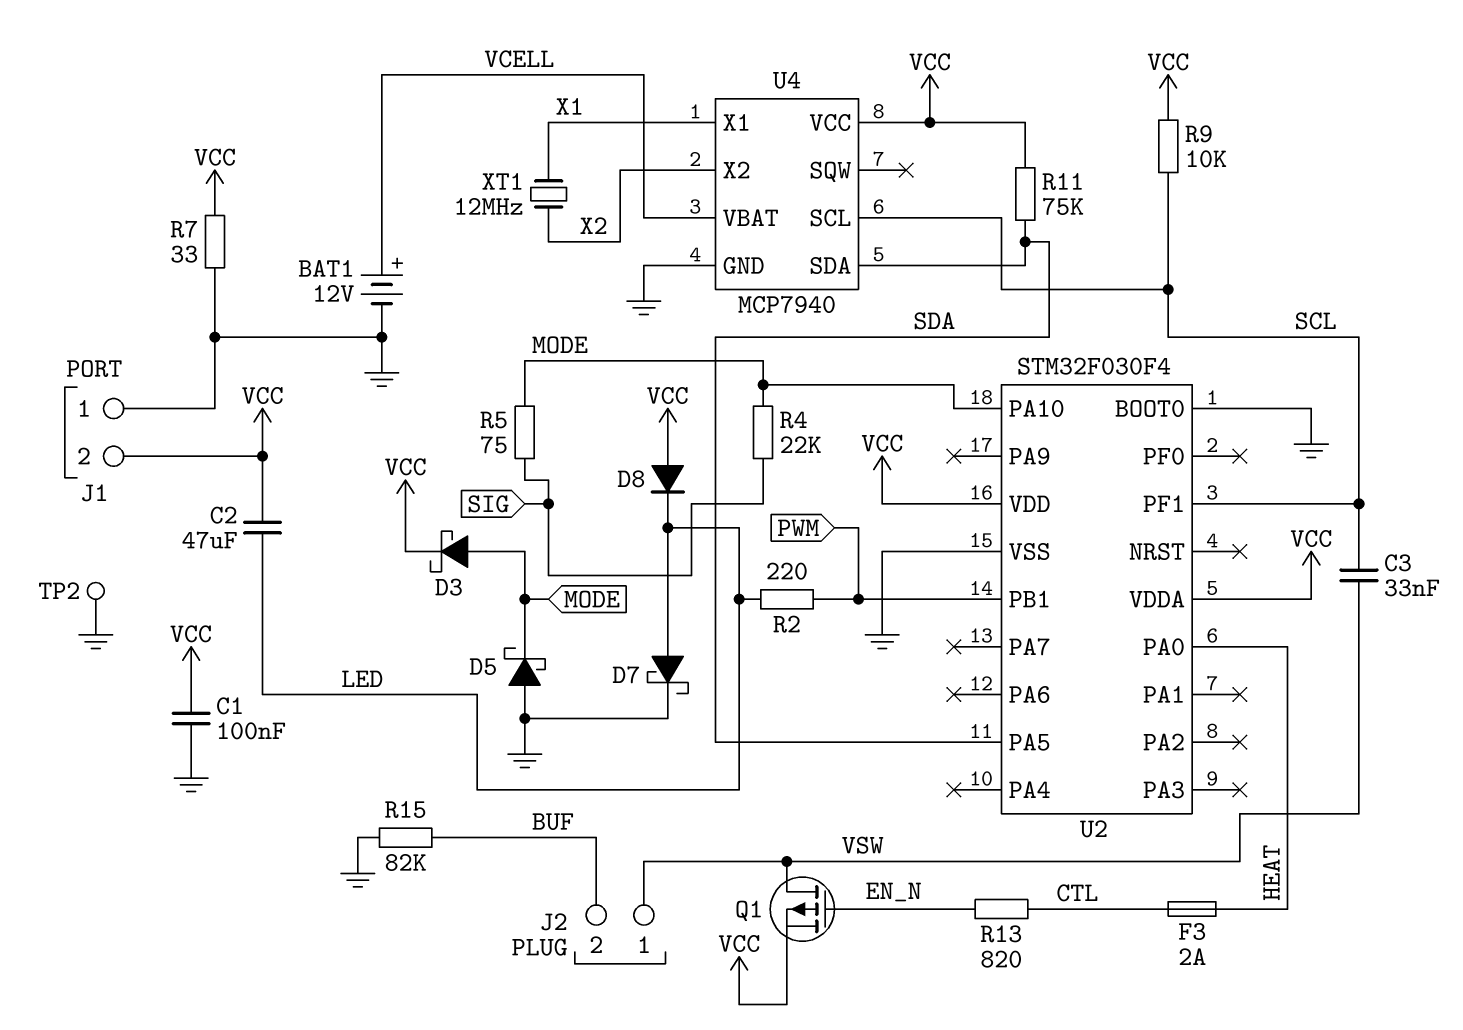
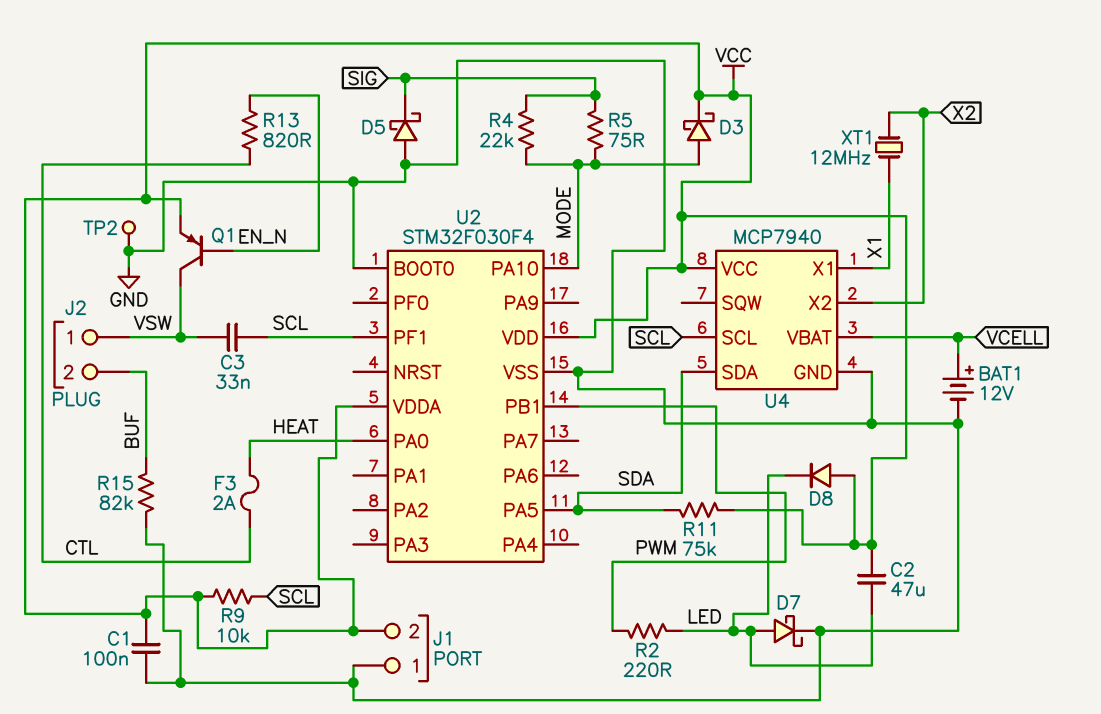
D5: schottky (A GND, K MODE) -> schottky (A GND, K SIG)
Q1: PMOS (G EN_N, D VSW, S VCC) -> PNP (B EN_N, C VSW, E VCC)
R7: 33 (GND, VCC) -> none

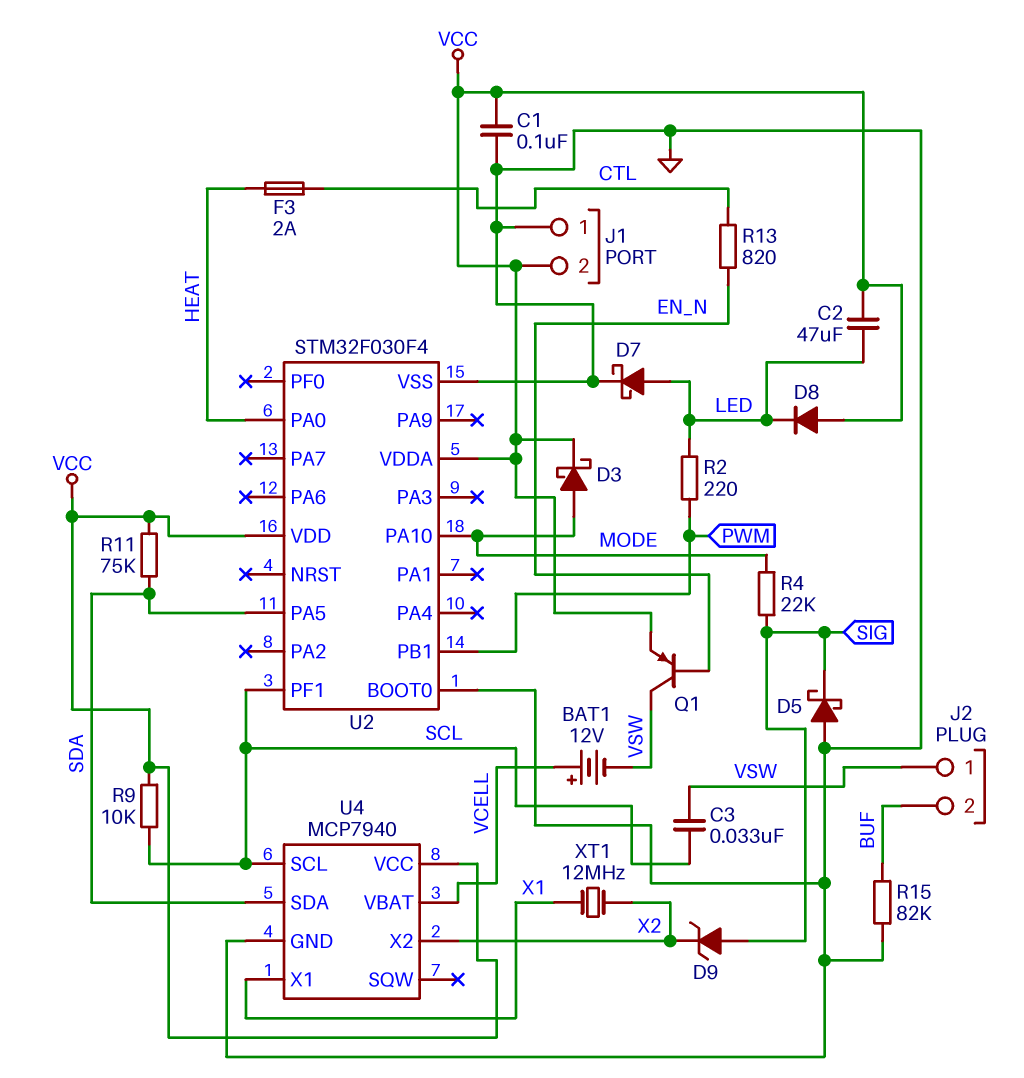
BAT1: 12V (plus VCELL, minus GND) -> 12V (plus VCELL, minus VSW)
D9: none -> zener (A SIG, K X2)
R5: 75 (MODE, SIG) -> none
TP2: test point (GND) -> none

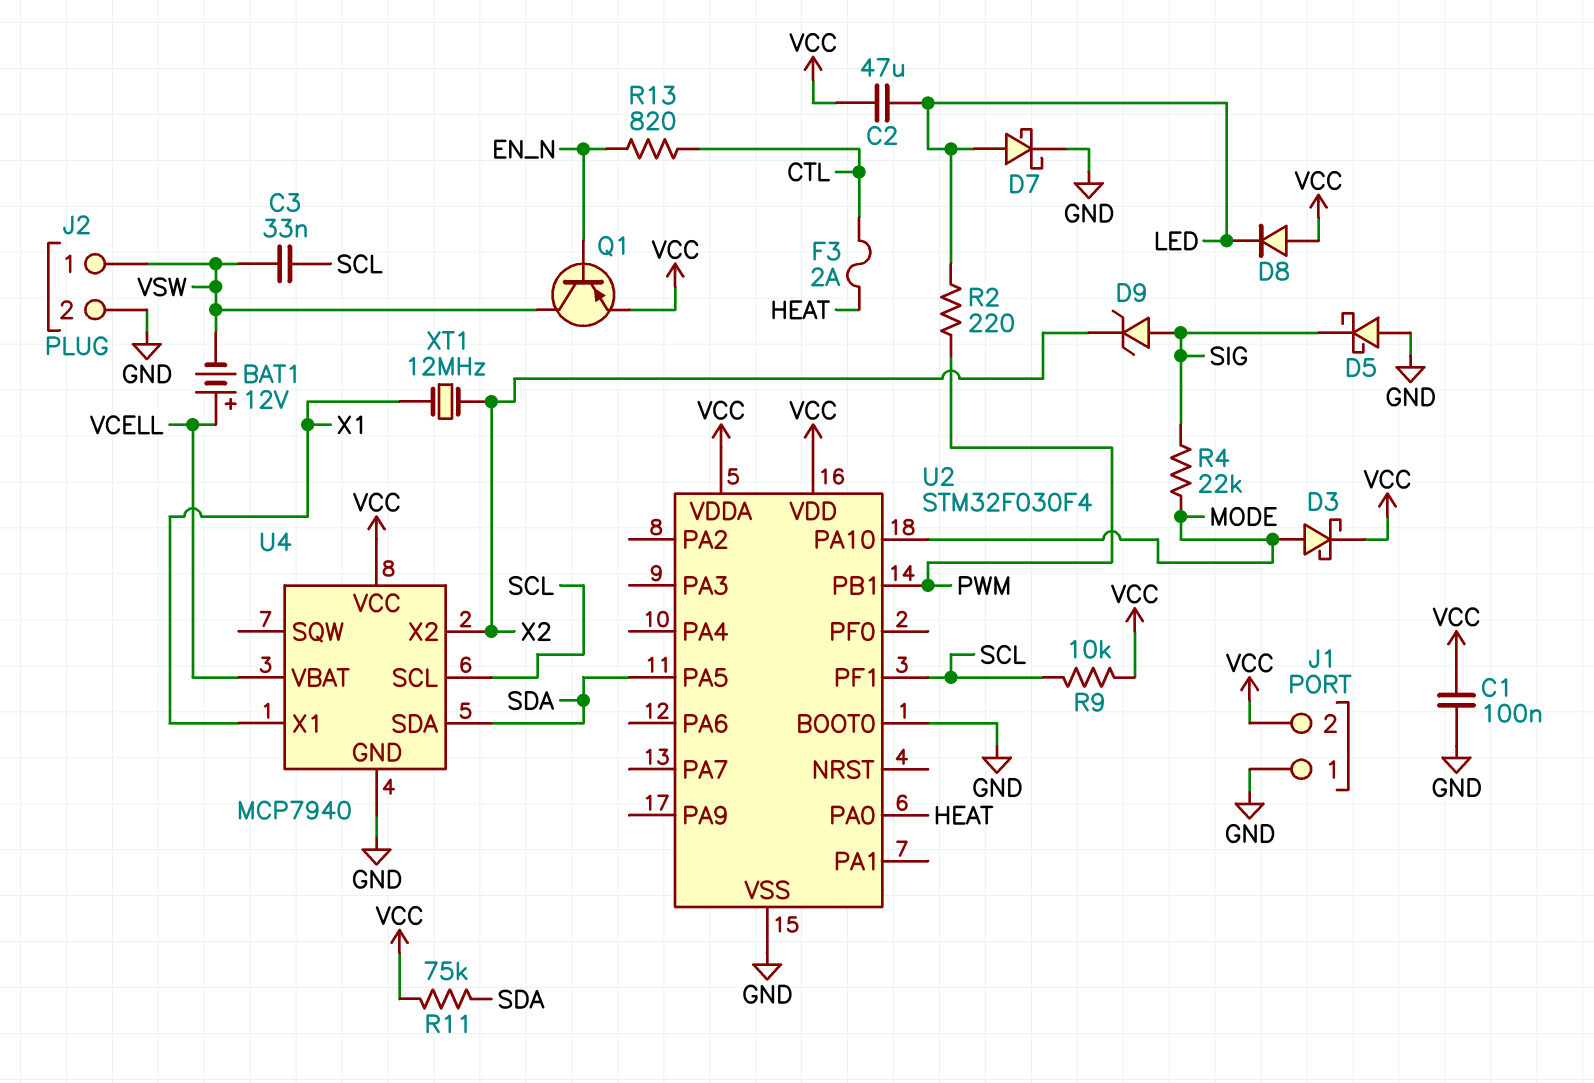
J2 pin 2: BUF -> GND
R15: 82k (BUF, GND) -> none

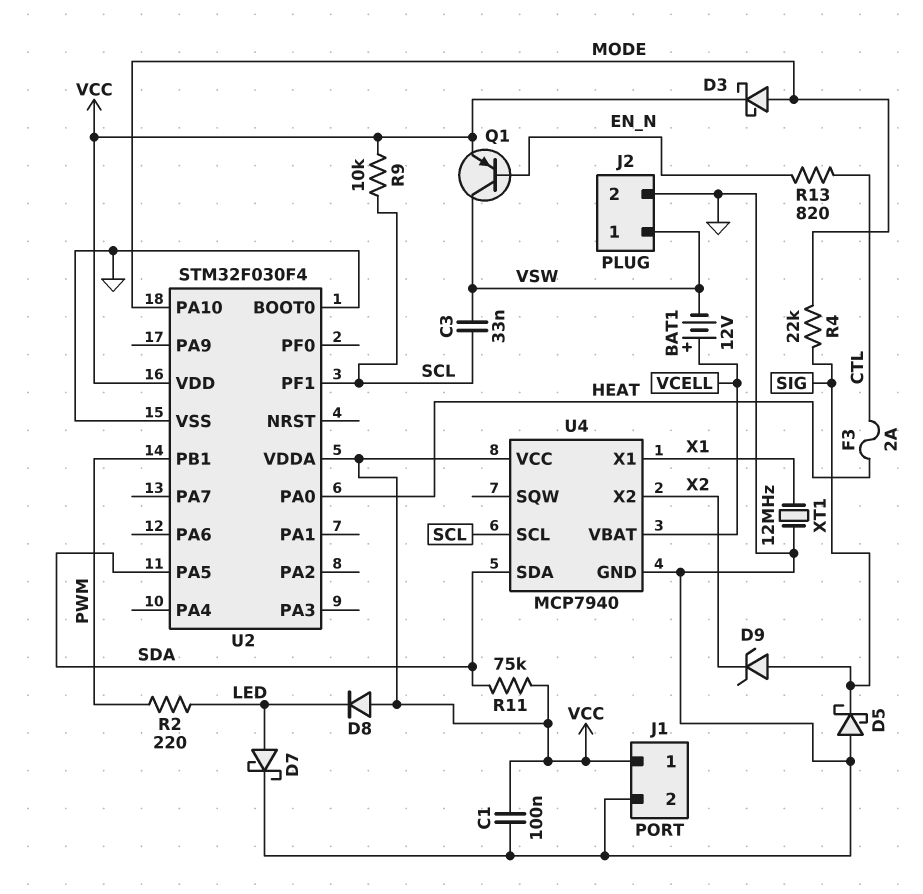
C2: 47uF (LED, VCC) -> none
J1 pin 1: GND -> VCC
J1 pin 2: VCC -> GND
XT1: 12MHz (X1, X2) -> 12MHz (GND, X1)

